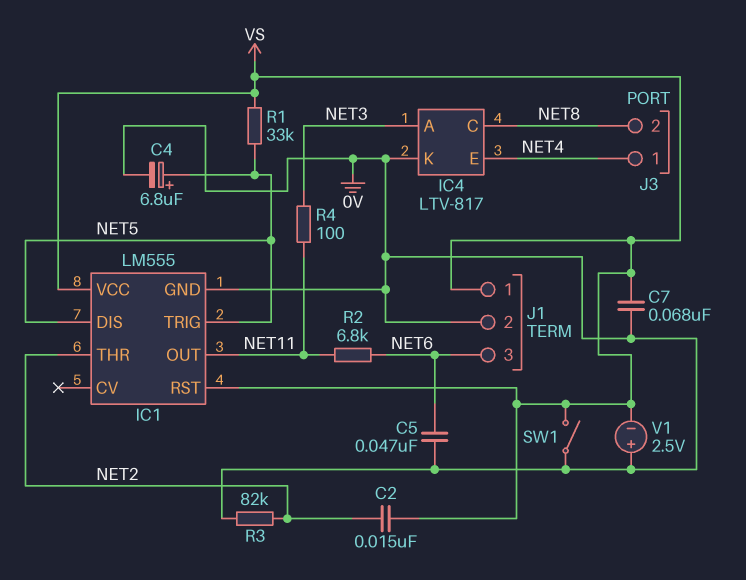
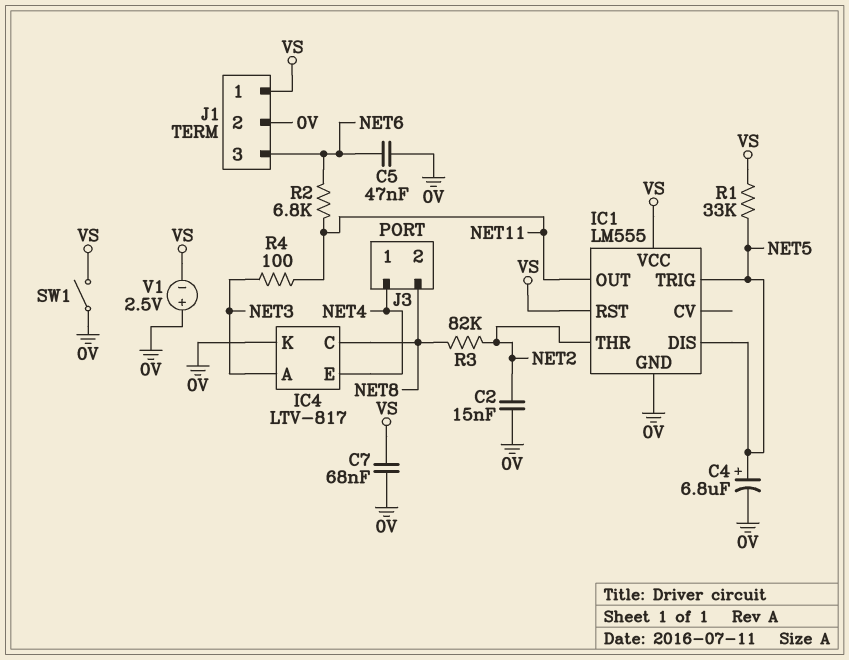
C2: 15nF (NET2, VS) -> 15nF (0V, NET2)
R3: 82k (0V, NET2) -> 82k (NET2, NET8)

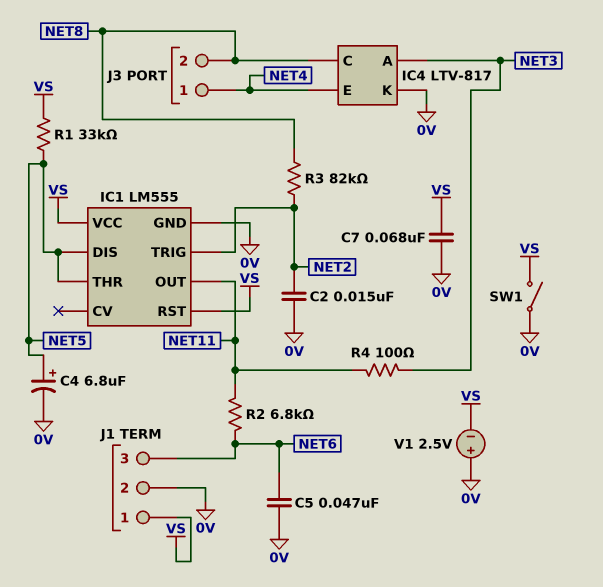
IC1 pin THR: NET2 -> NET5
IC1 pin TRIG: NET5 -> NET2

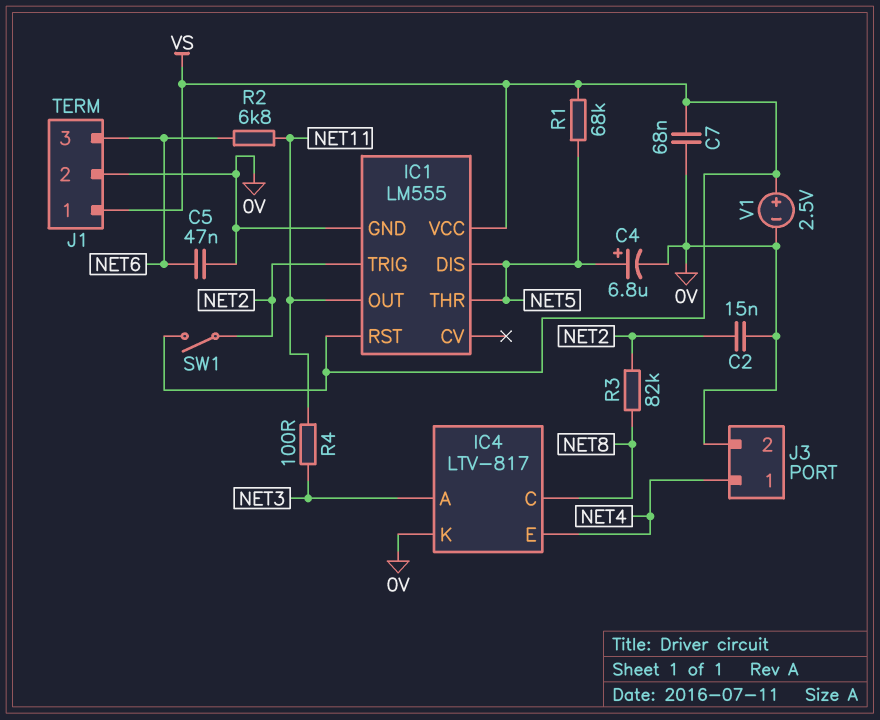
J3 pin 2: NET8 -> 0V
R1: 33k (NET5, VS) -> 68k (NET5, VS)
SW1: switch (0V, VS) -> switch (NET2, VS)
V1: 2.5V (plus 0V, minus VS) -> 2.5V (plus VS, minus 0V)

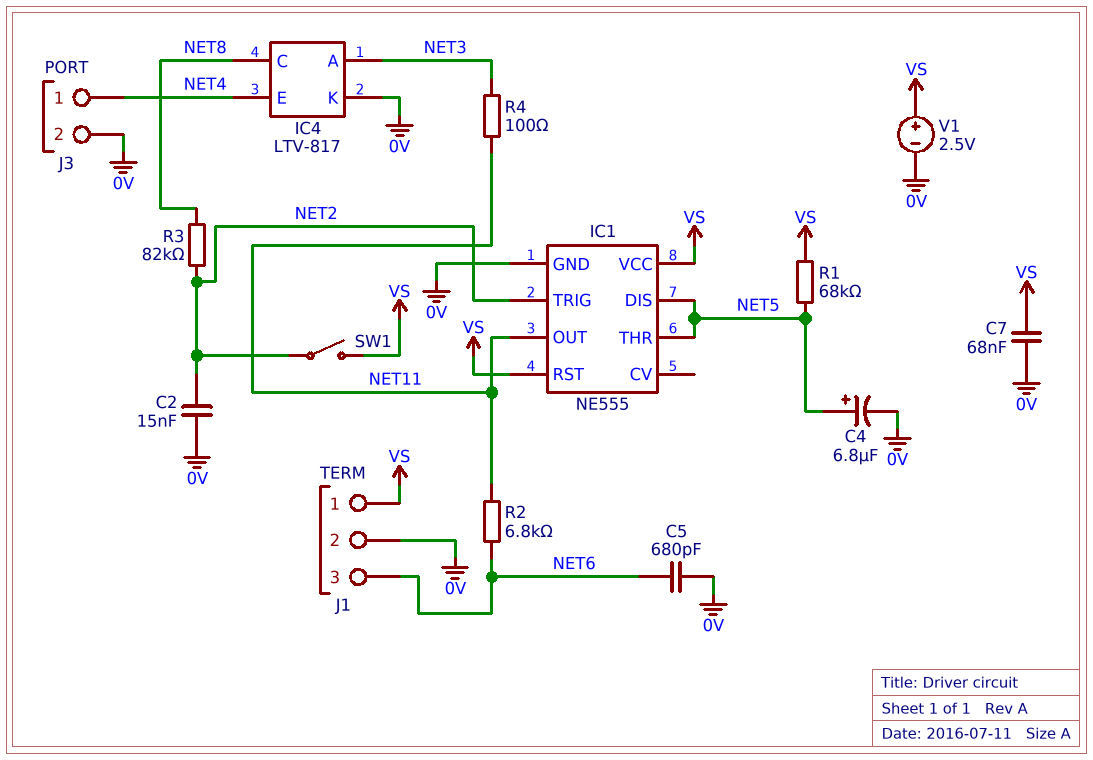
C5: 47nF (0V, NET6) -> 680pF (0V, NET6)
IC1: LM555 -> NE555

